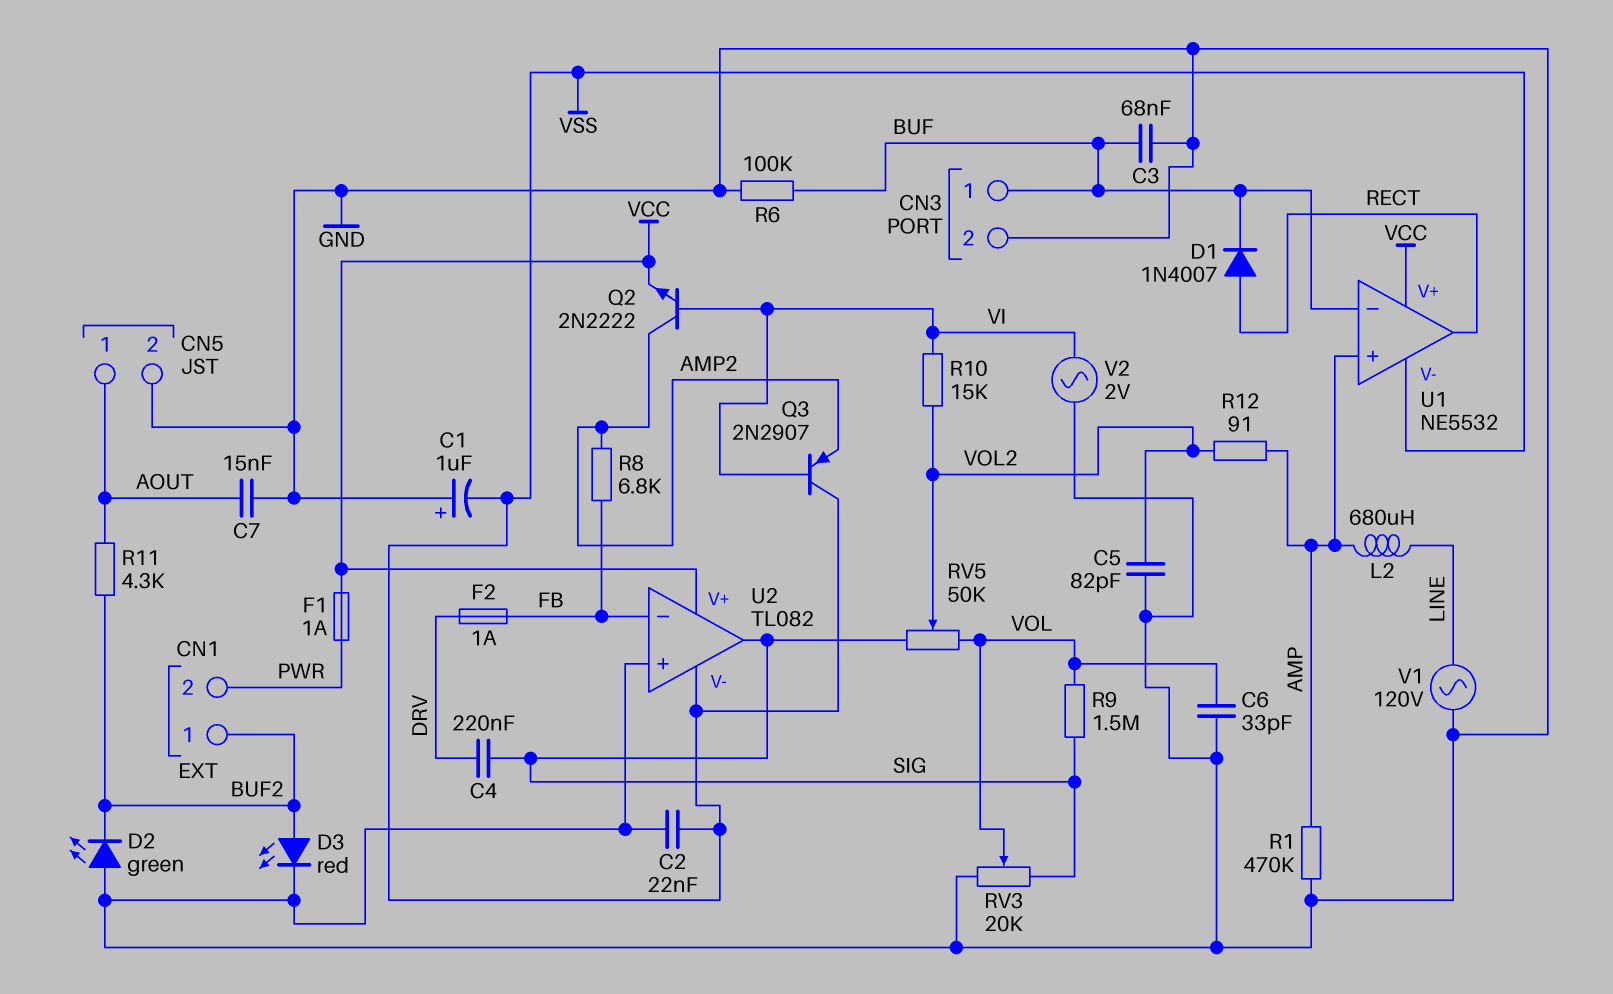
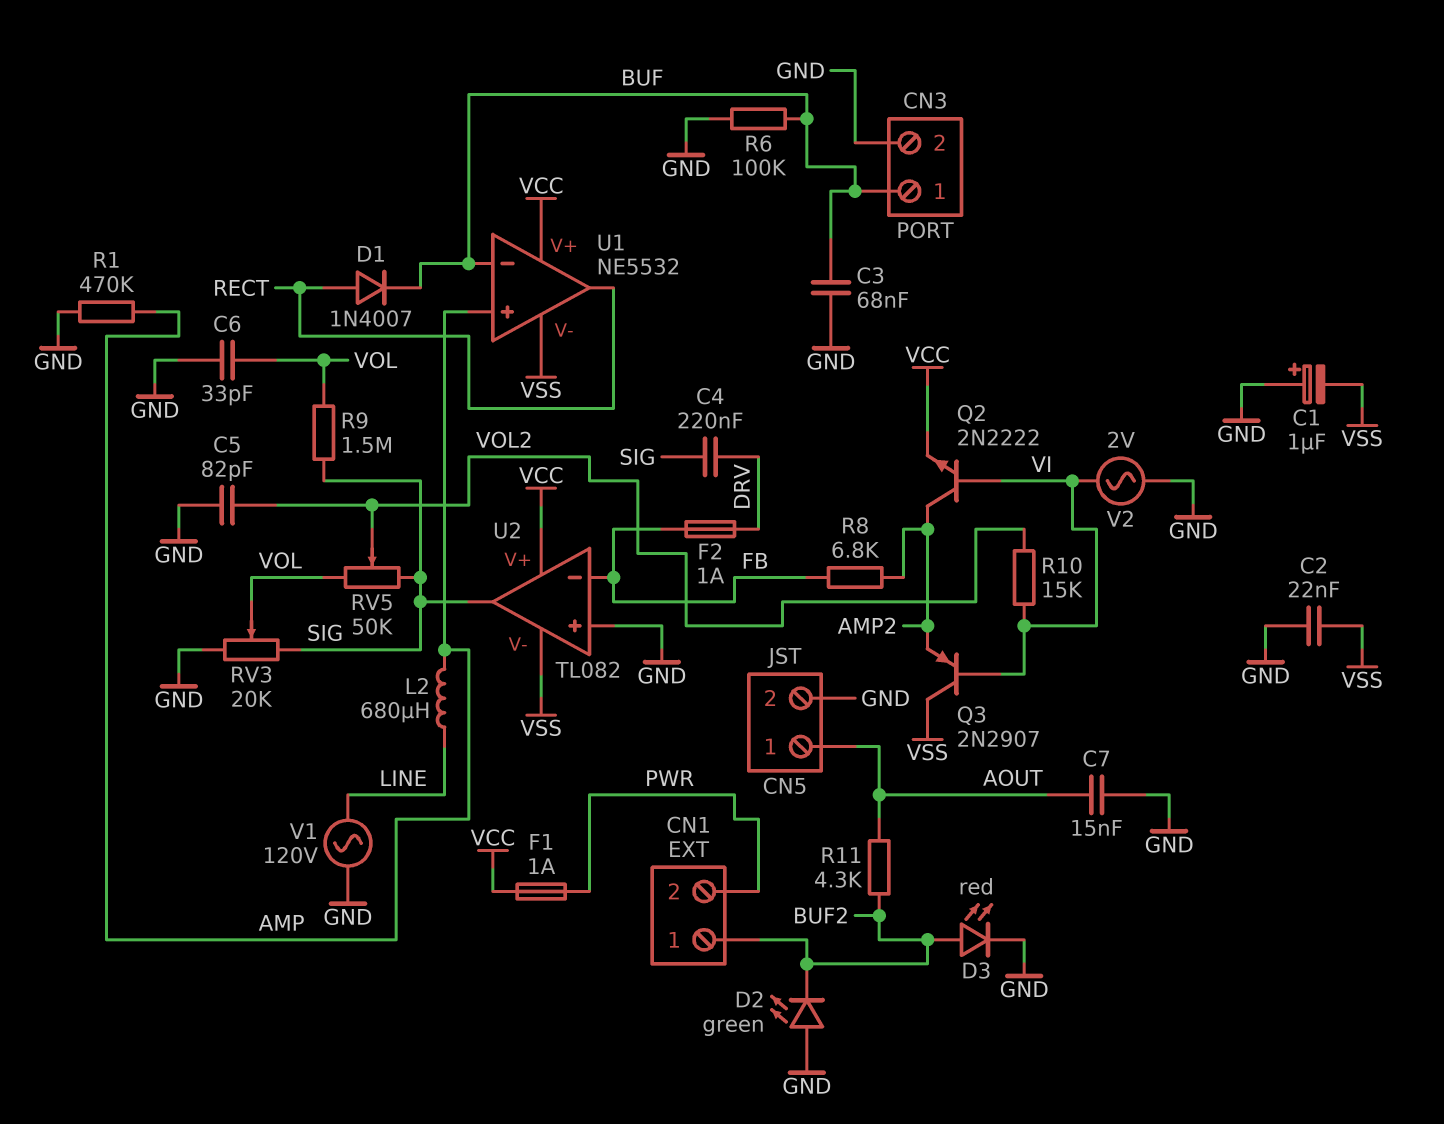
R12: 91 (AMP, VOL2) -> none

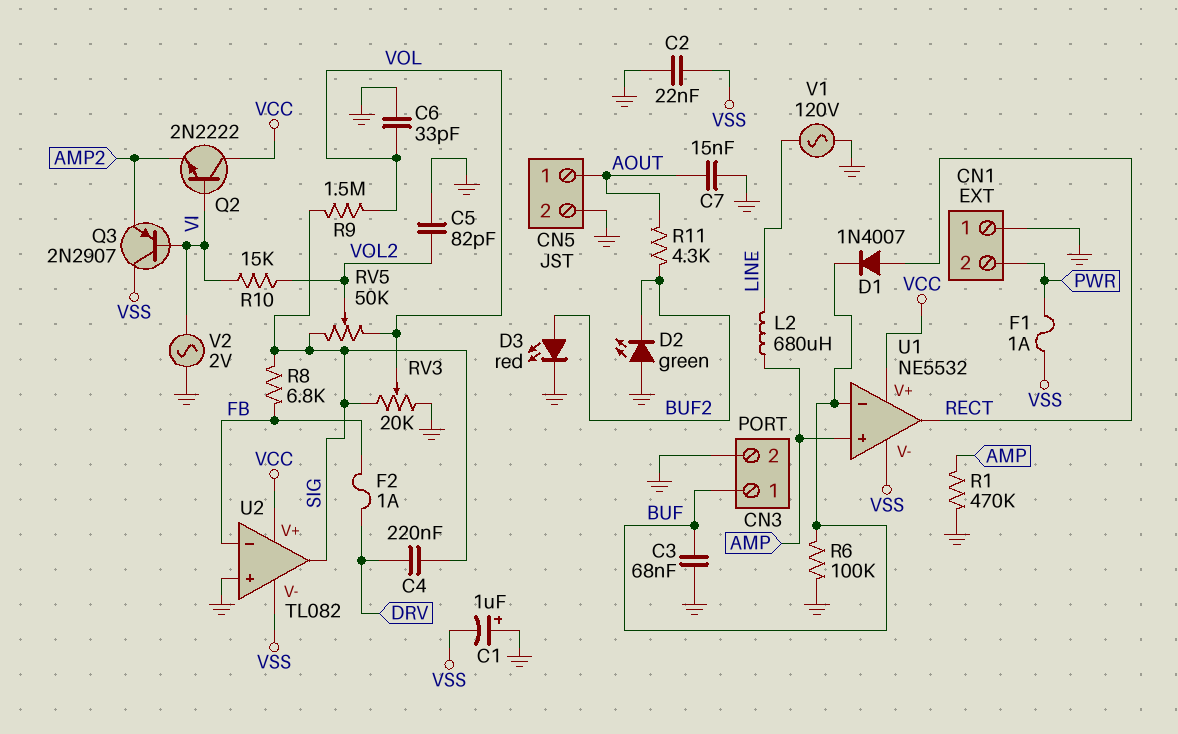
CN1 pin 1: BUF2 -> GND
F1: 1A (PWR, VCC) -> 1A (PWR, VSS)
Q2: NPN 2N2222 (B VI, C AMP2, E VCC) -> NPN 2N2222 (B VI, C VCC, E AMP2)
R8: 6.8k (AMP2, FB) -> 6.8k (FB, SIG)

